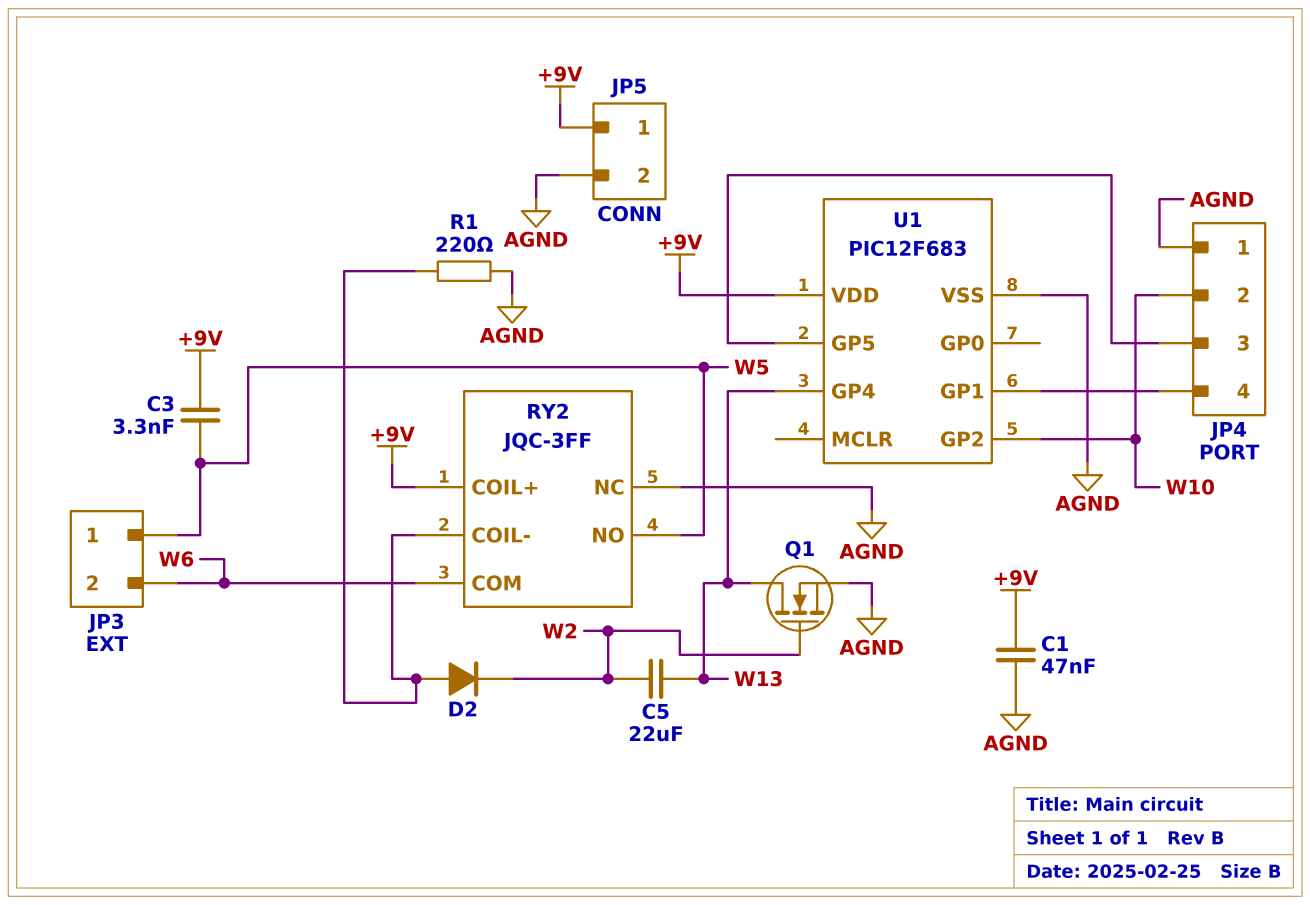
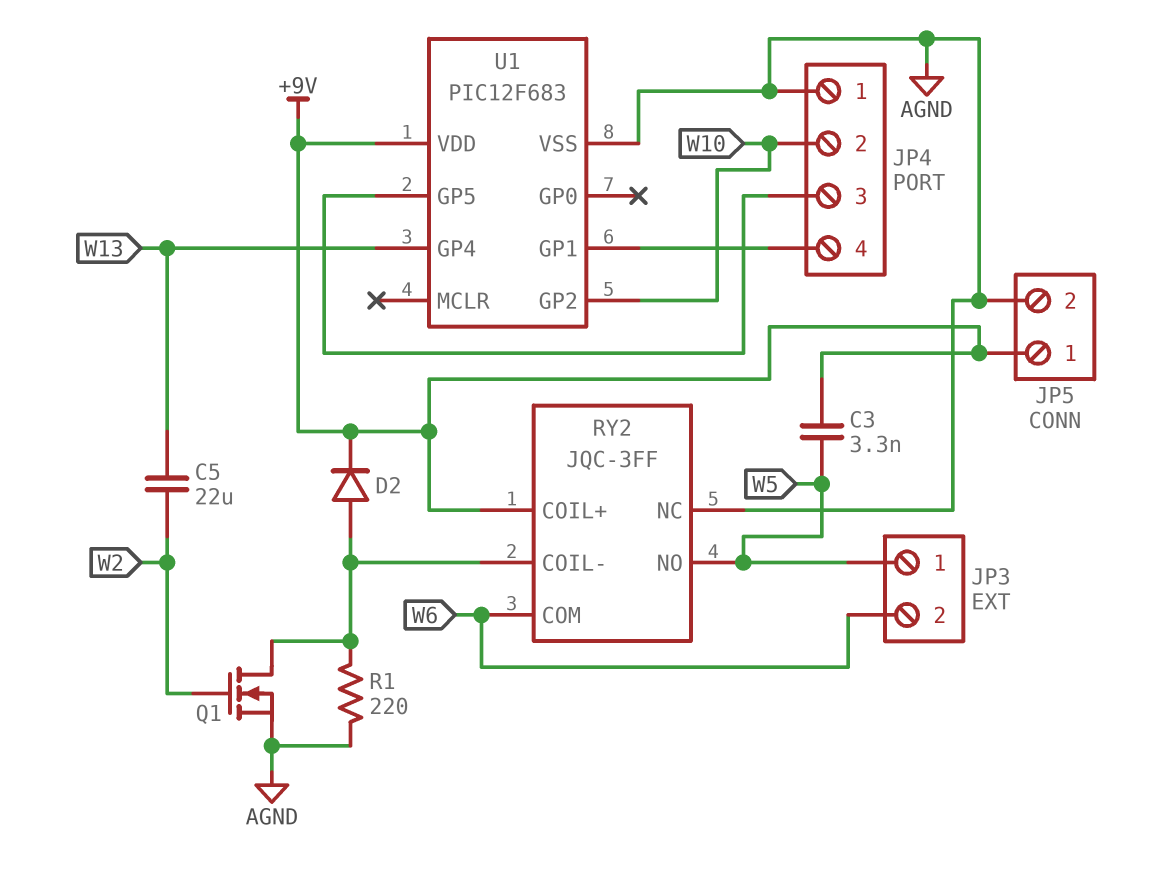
C1: 47nF (+9V, AGND) -> none
D2: diode (A RY2/COIL-, K W2) -> diode (A RY2/COIL-, K +9V)
Q1: NMOS (G W2, D W13, S AGND) -> NMOS (G W2, D RY2/COIL-, S AGND)

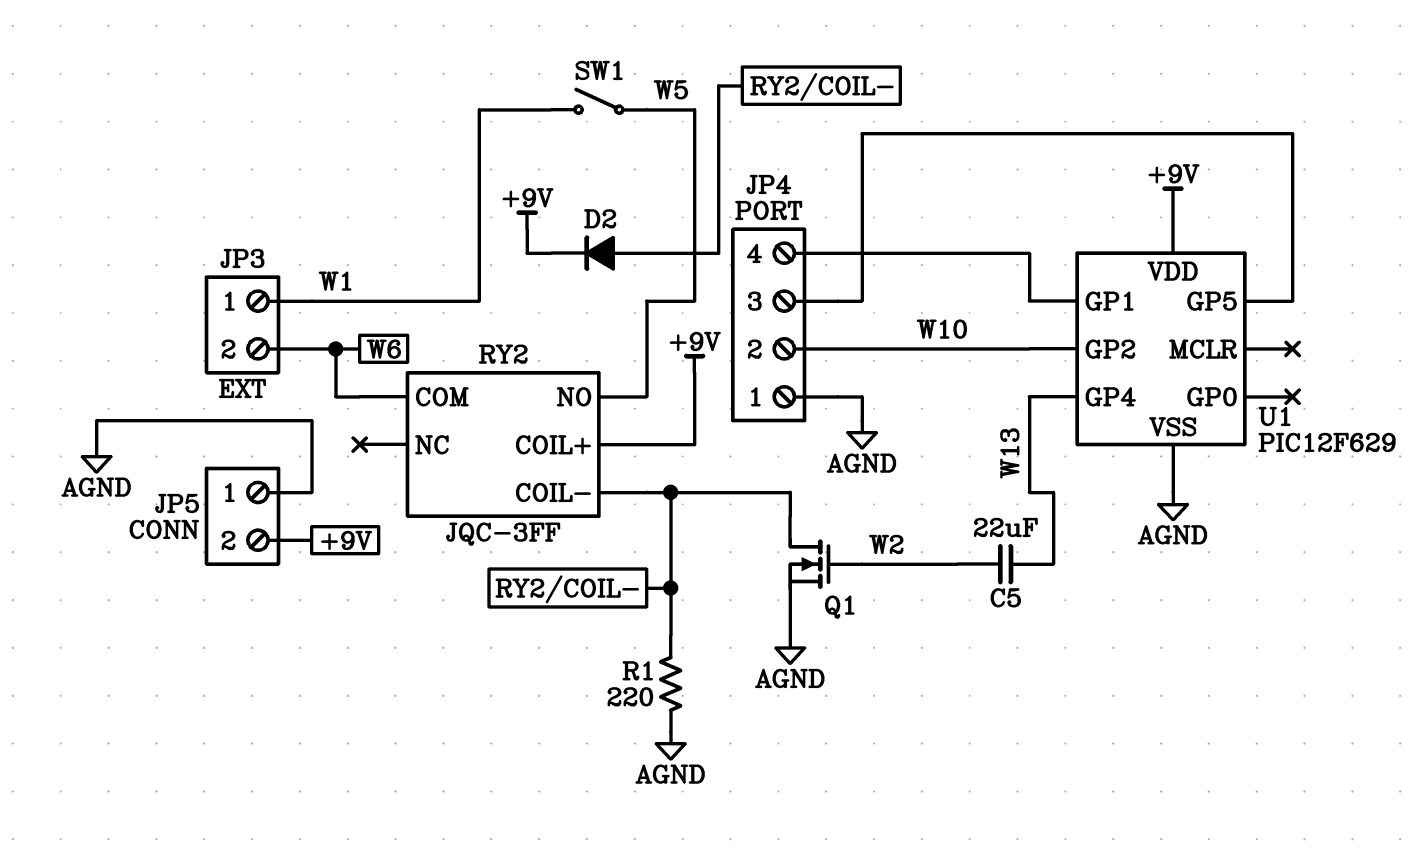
C3: 3.3nF (+9V, W5) -> none
JP3 pin 1: W5 -> W1
JP5 pin 1: +9V -> AGND
JP5 pin 2: AGND -> +9V
RY2 pin NC: AGND -> none
SW1: none -> switch (W1, W5)
U1: PIC12F683 -> PIC12F629

